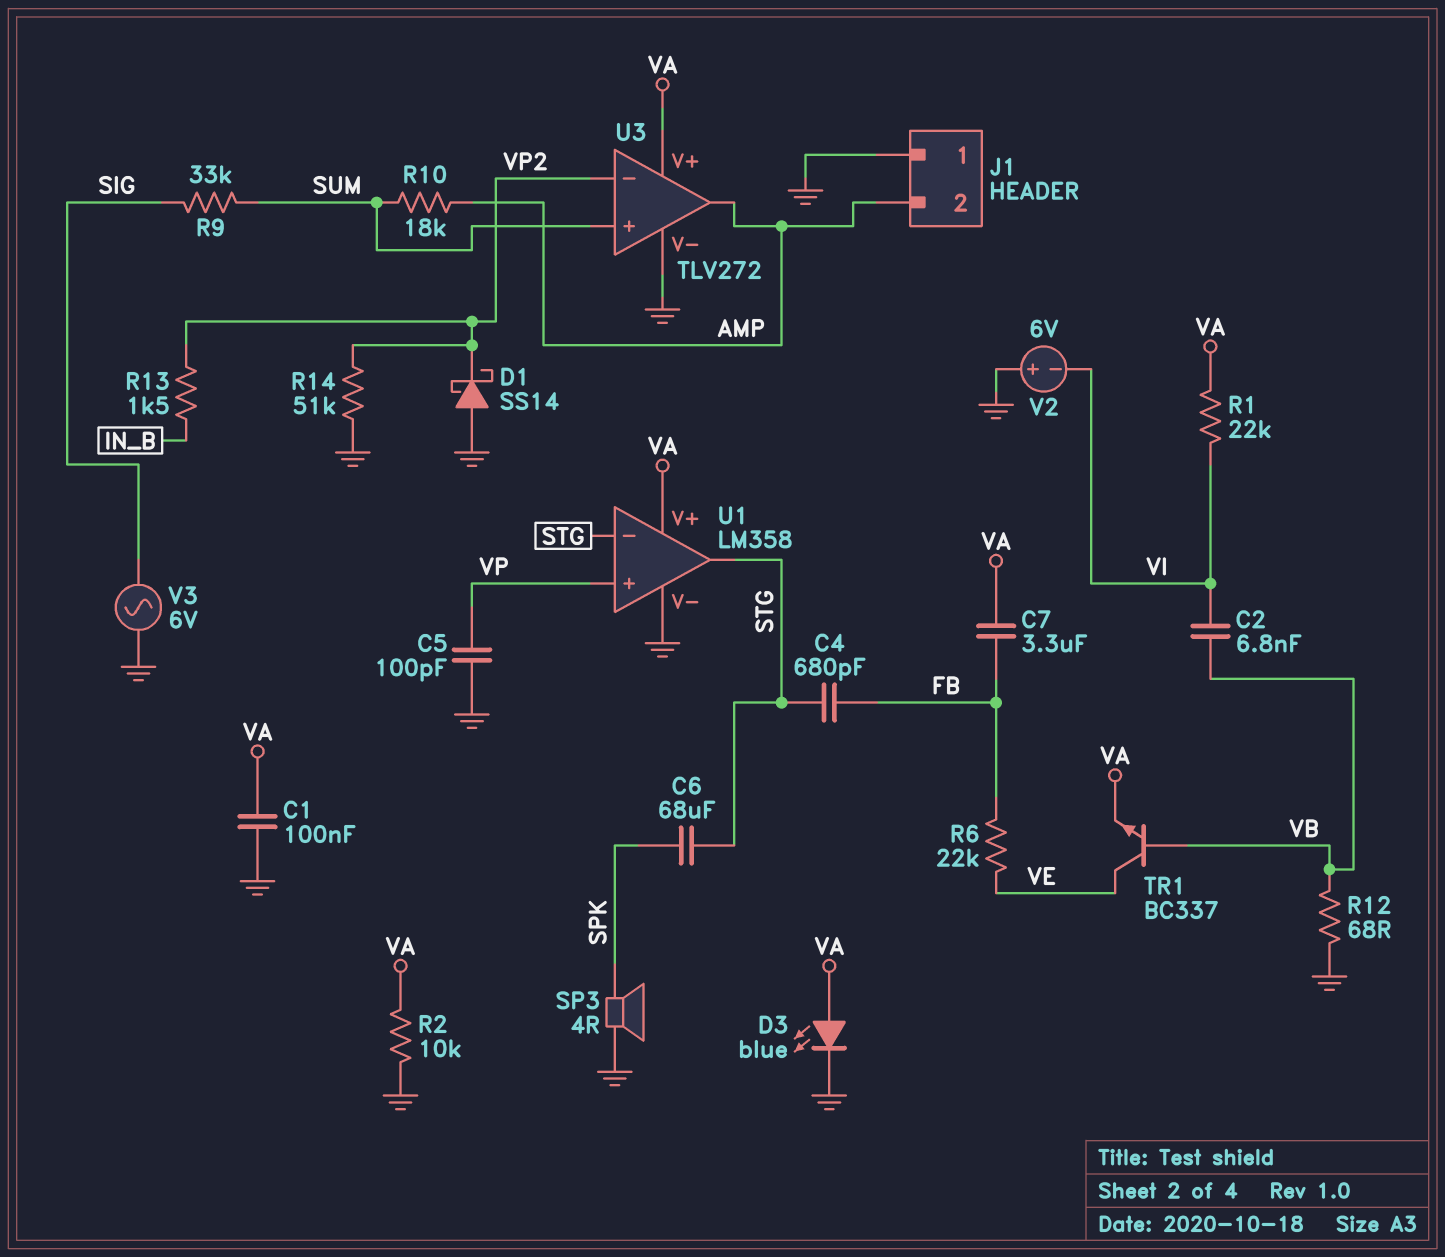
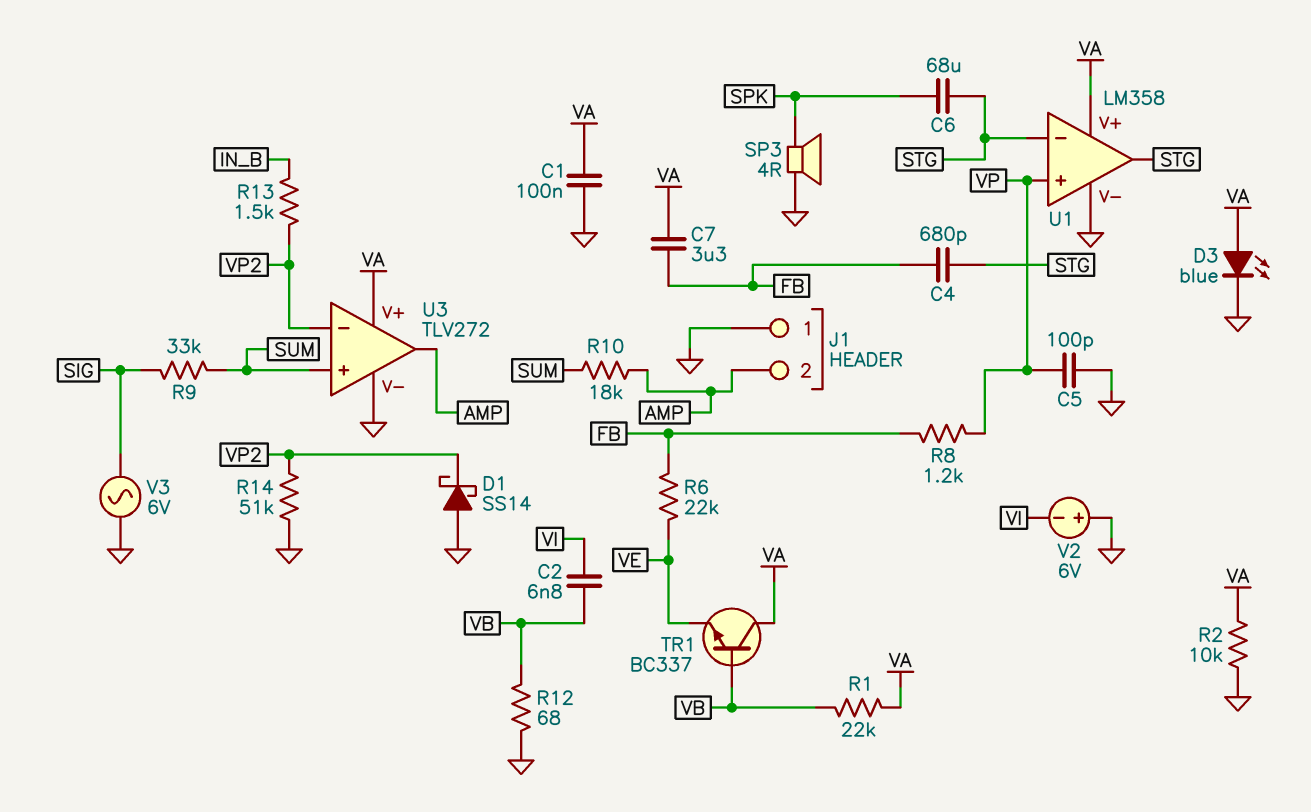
R1: 22k (VA, VI) -> 22k (VA, VB)
R8: none -> 1.2k (FB, VP)
TR1: NPN BC337 (B VB, C VE, E VA) -> NPN BC337 (B VB, C VA, E VE)

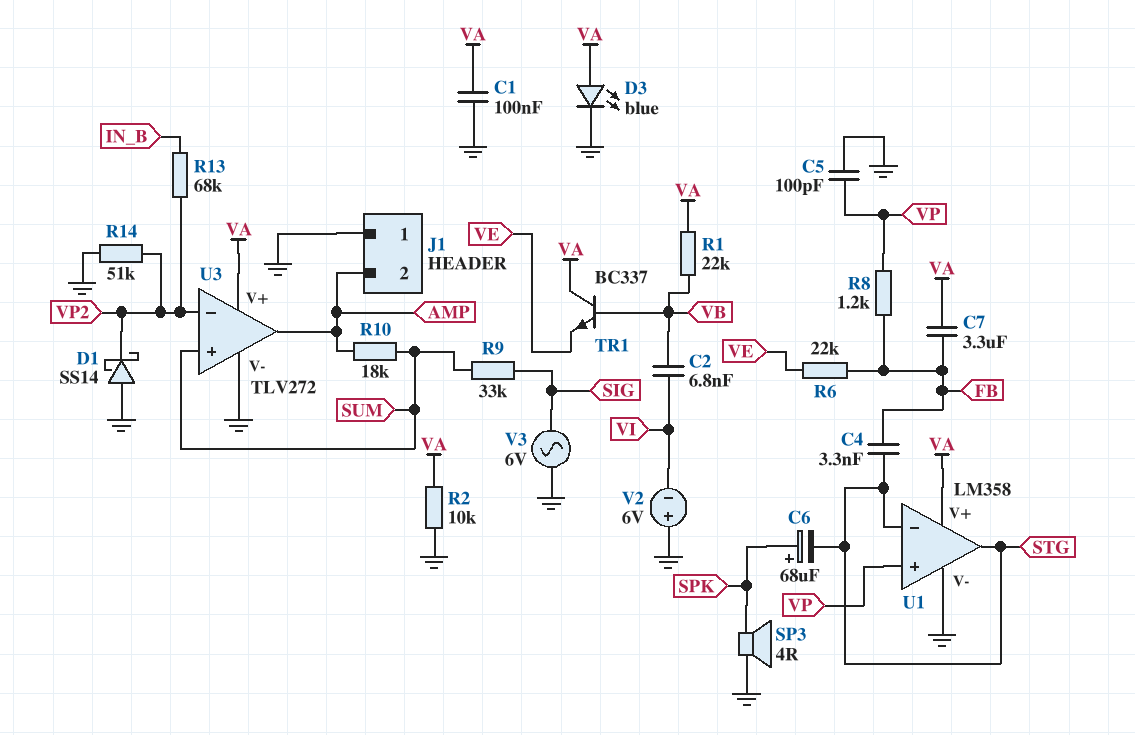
C4: 680pF (FB, STG) -> 3.3nF (FB, STG)
C6: 68uF (SPK, STG) -> 68uF (plus SPK, minus STG)
R12: 68 (GND, VB) -> none
R13: 1.5k (IN_B, VP2) -> 68k (IN_B, VP2)

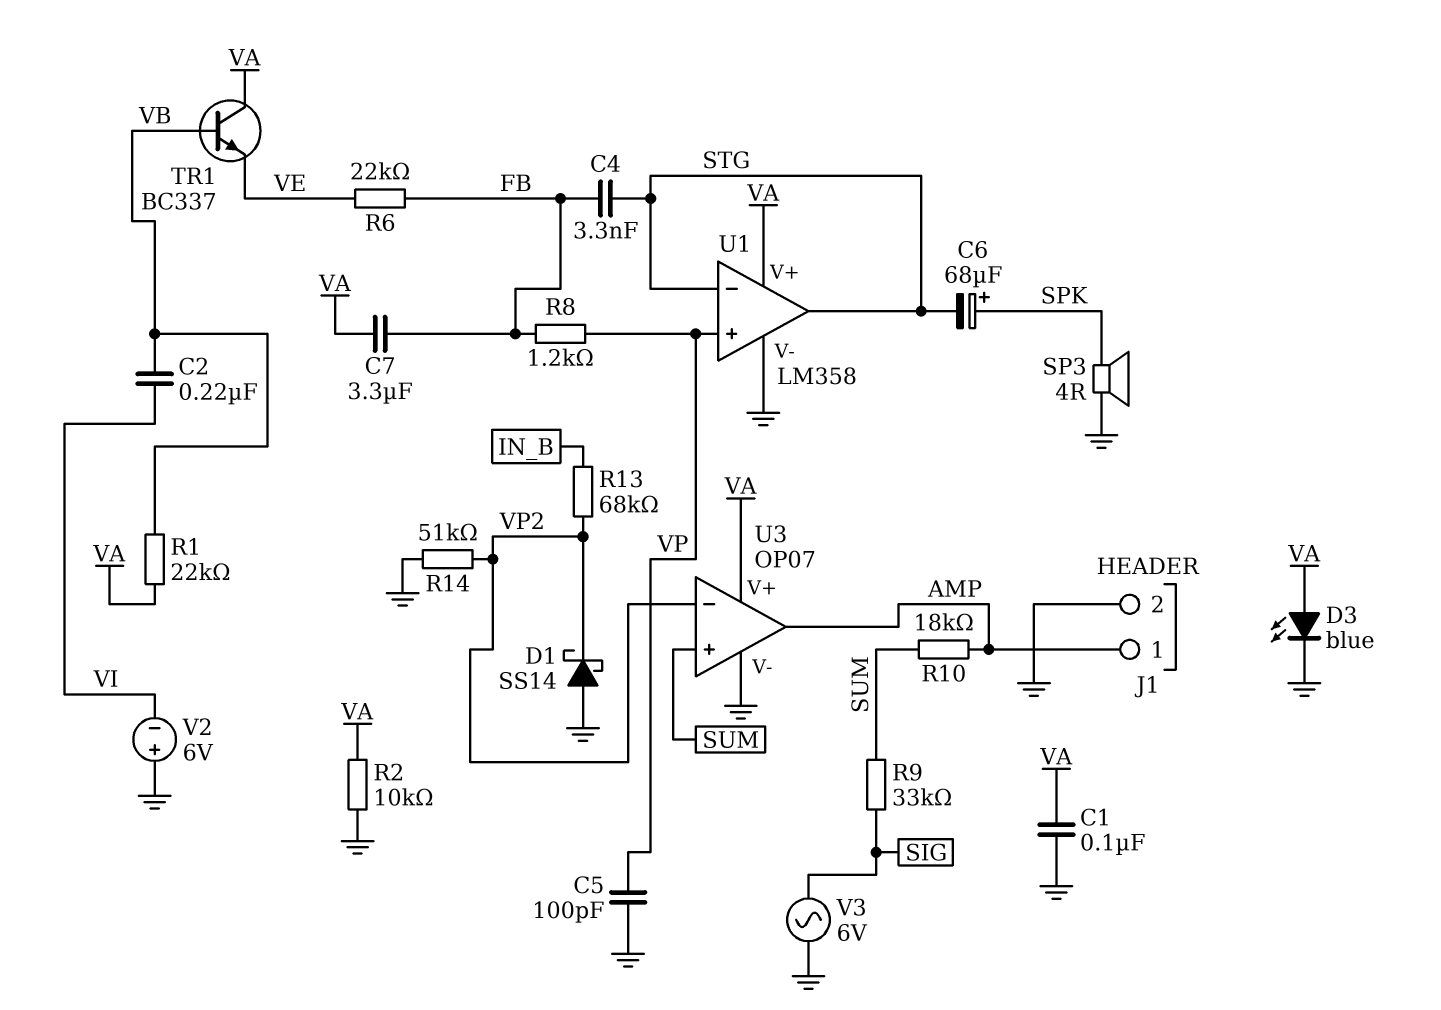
C2: 6.8nF (VB, VI) -> 220nF (VB, VI)
J1 pin 1: GND -> AMP
J1 pin 2: AMP -> GND
U3: TLV272 -> OP07

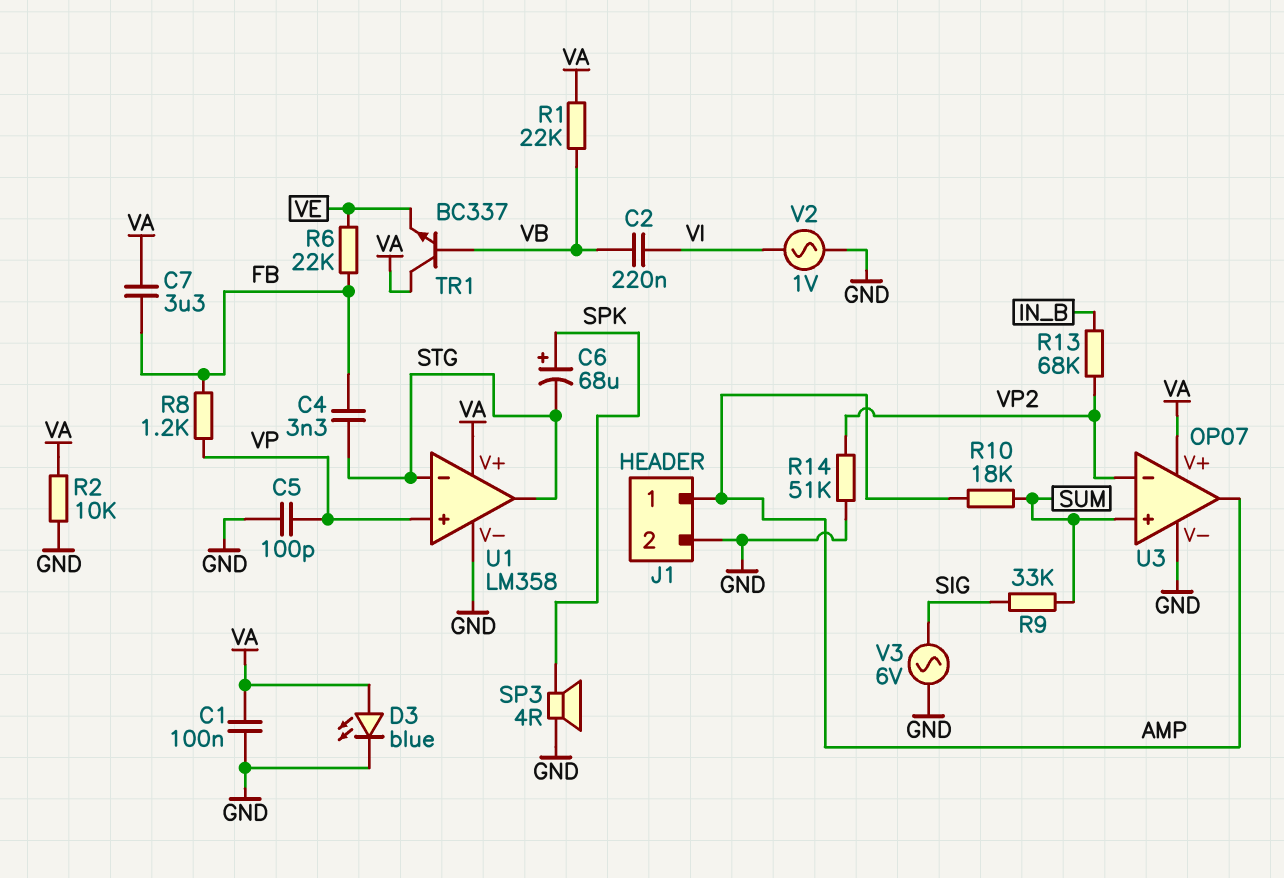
D1: schottky SS14 (A GND, K VP2) -> none
V2: 6V (plus GND, minus VI) -> AC 1V (GND, VI)

